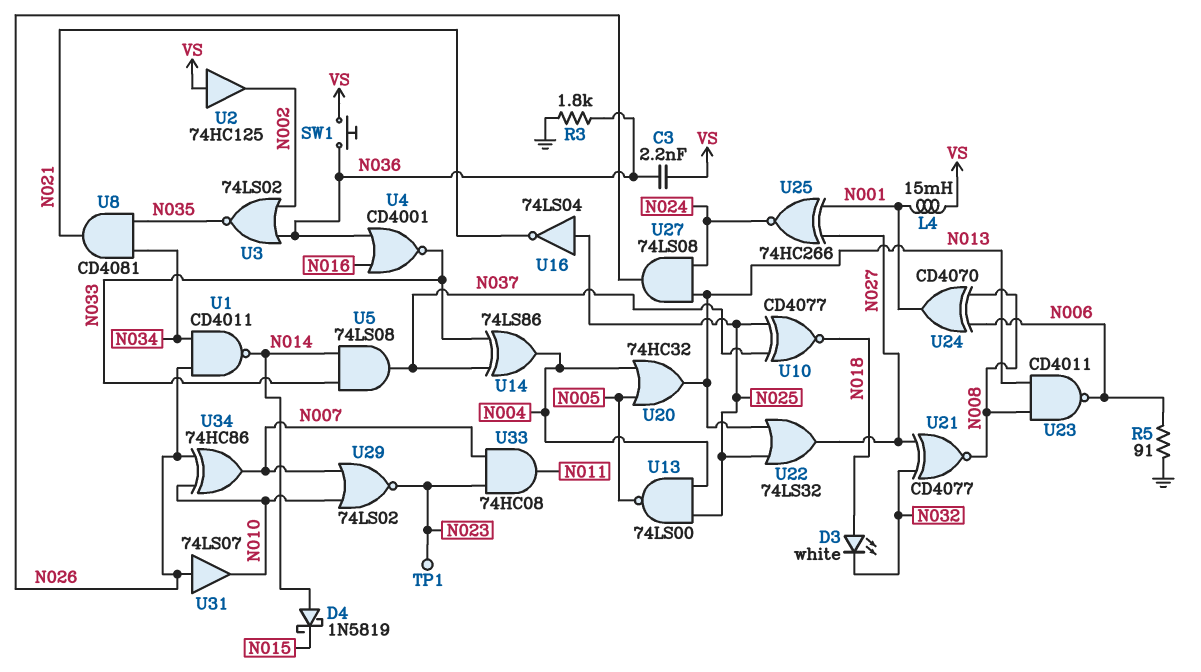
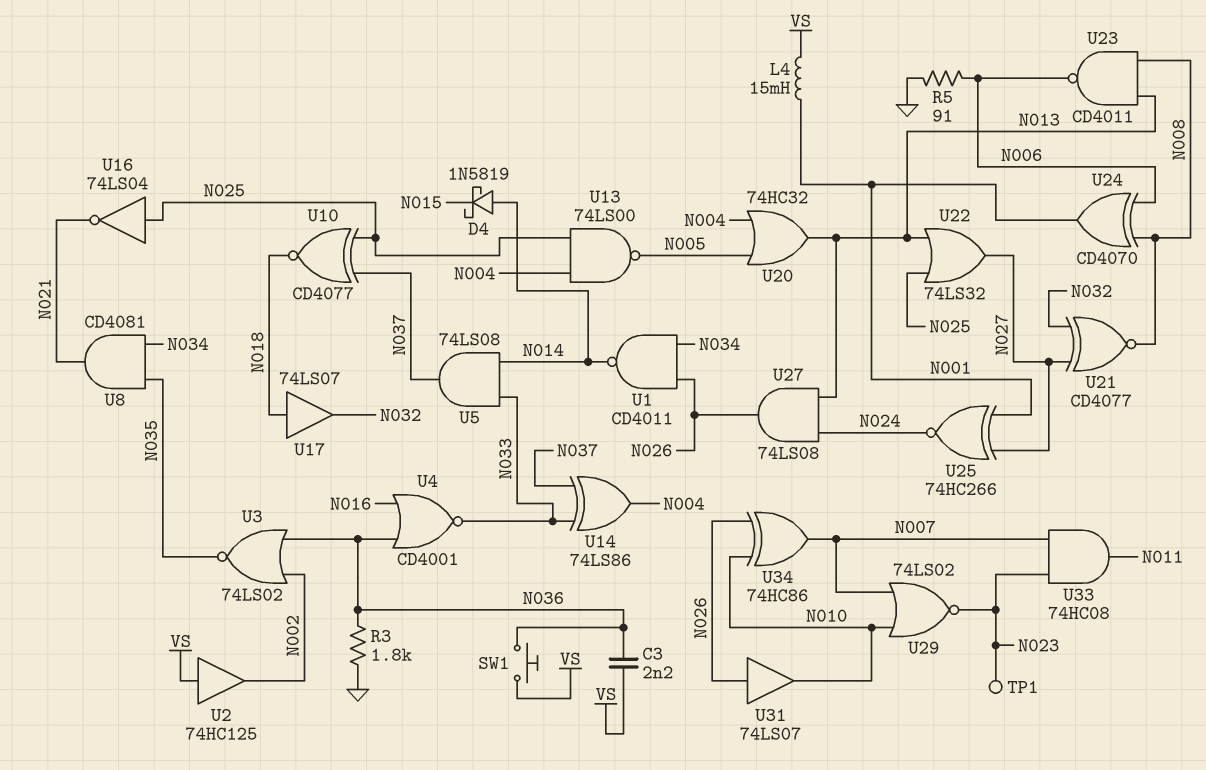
D3: LED white (A N018, K N032) -> none
U17: none -> buffer 74LS07 (in N018, out N032)

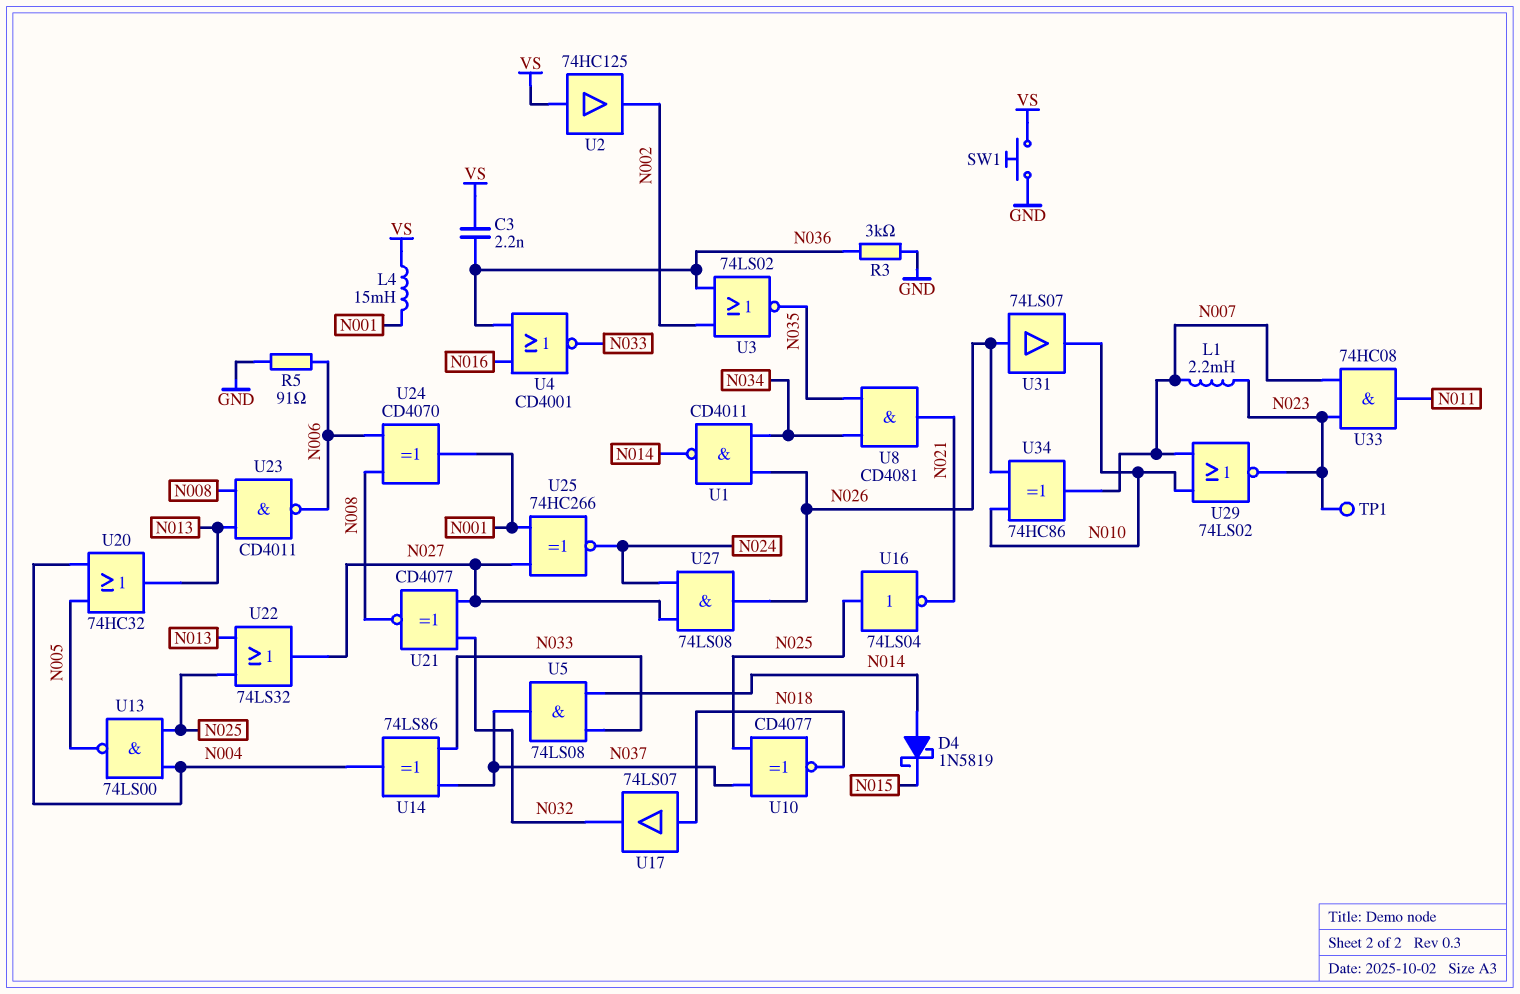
L1: none -> 2.2mH (N007, N023)
R3: 1.8k (GND, N036) -> 3k (GND, N036)
SW1: button (N036, VS) -> button (GND, VS)
U27: AND 74LS08 (in N013, in N024, out N026) -> AND 74LS08 (in N024, in N027, out N026)

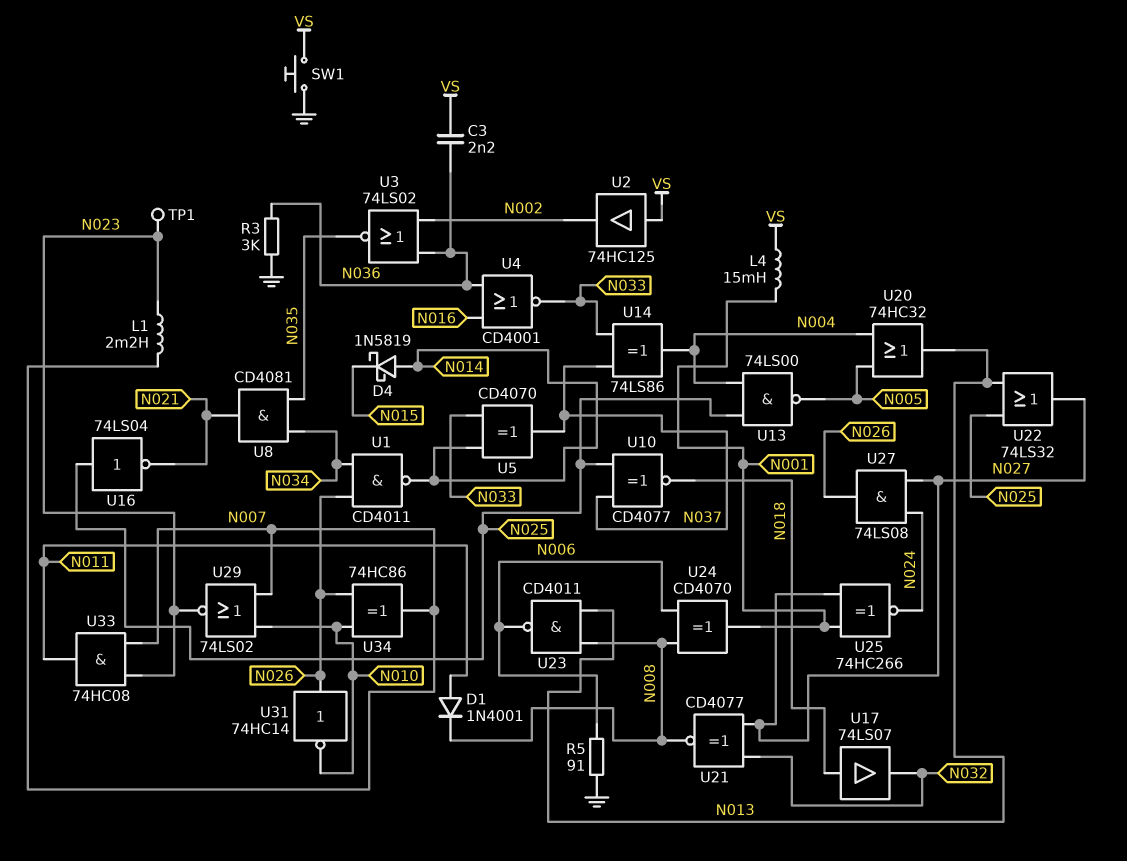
D1: none -> diode 1N4001 (A N011, K N008)
U5: AND 74LS08 (in N014, in N033, out N037) -> XOR CD4070 (in N014, in N033, out N037)
U31: buffer 74LS07 (in N026, out N010) -> NOT 74HC14 (in N026, out N010)

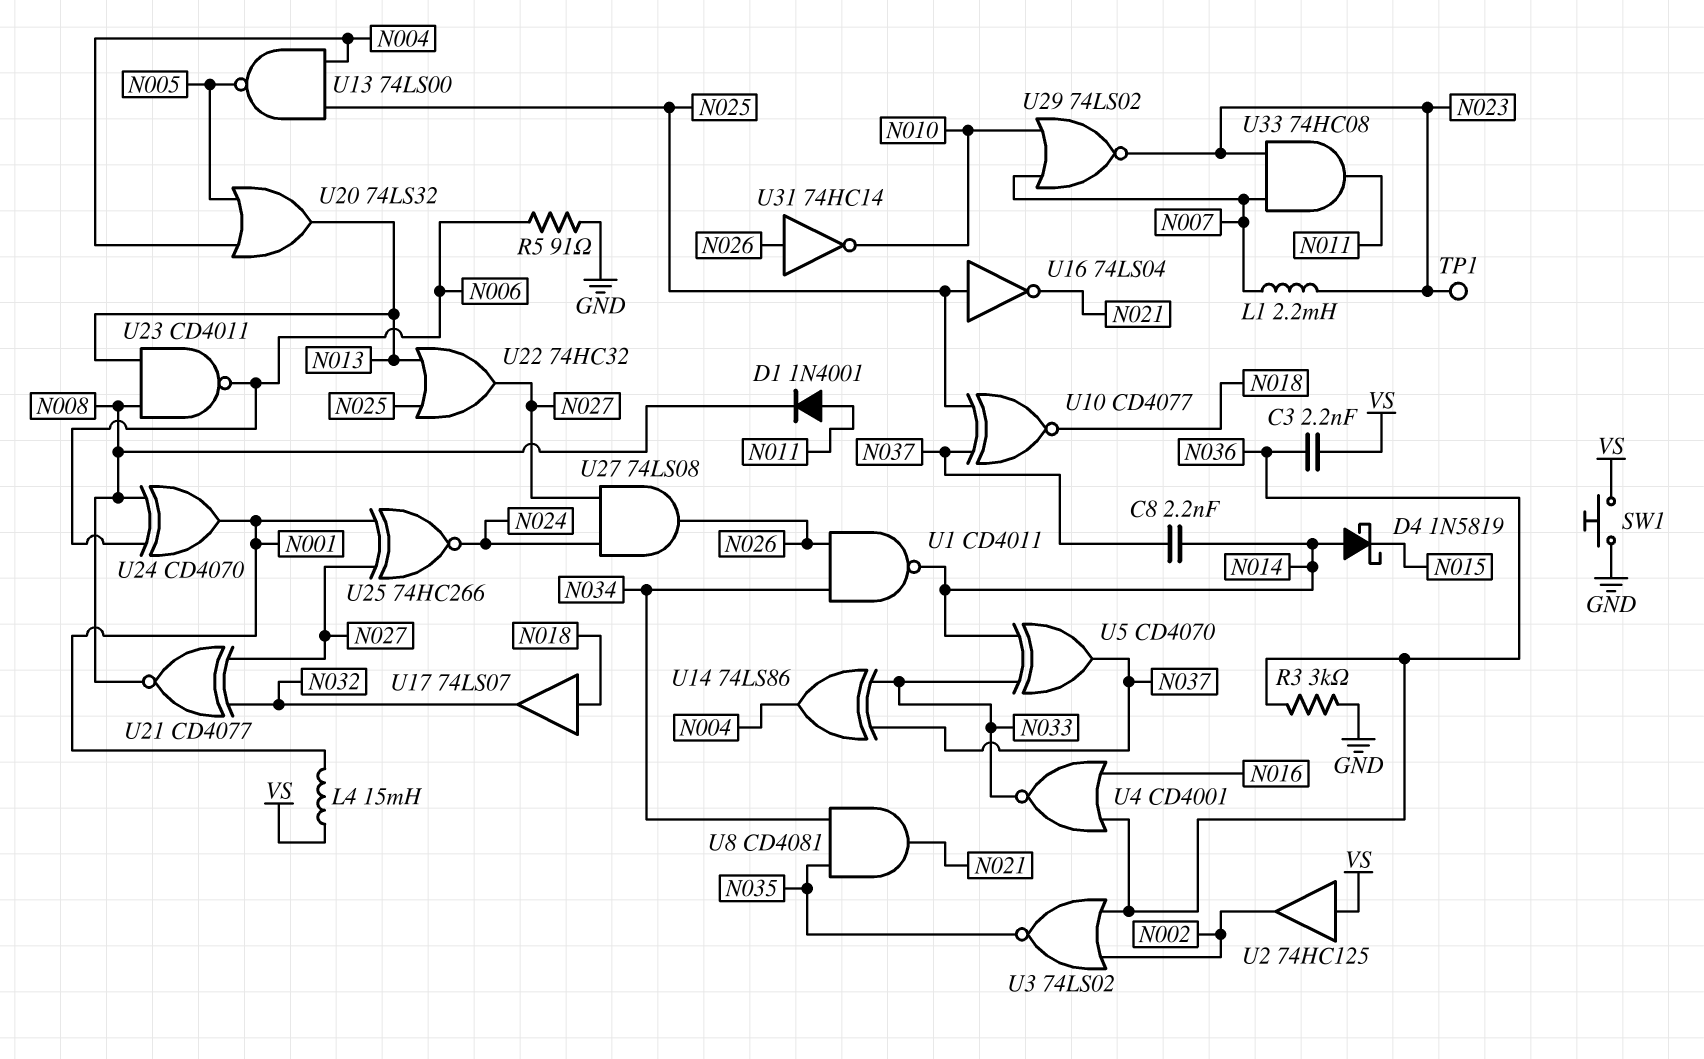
C8: none -> 2.2nF (N014, N037)
U20: OR 74HC32 (in N004, in N005, out N013) -> OR 74LS32 (in N004, in N005, out N013)
U22: OR 74LS32 (in N013, in N025, out N027) -> OR 74HC32 (in N013, in N025, out N027)
U34: XOR 74HC86 (in N010, in N026, out N007) -> none

